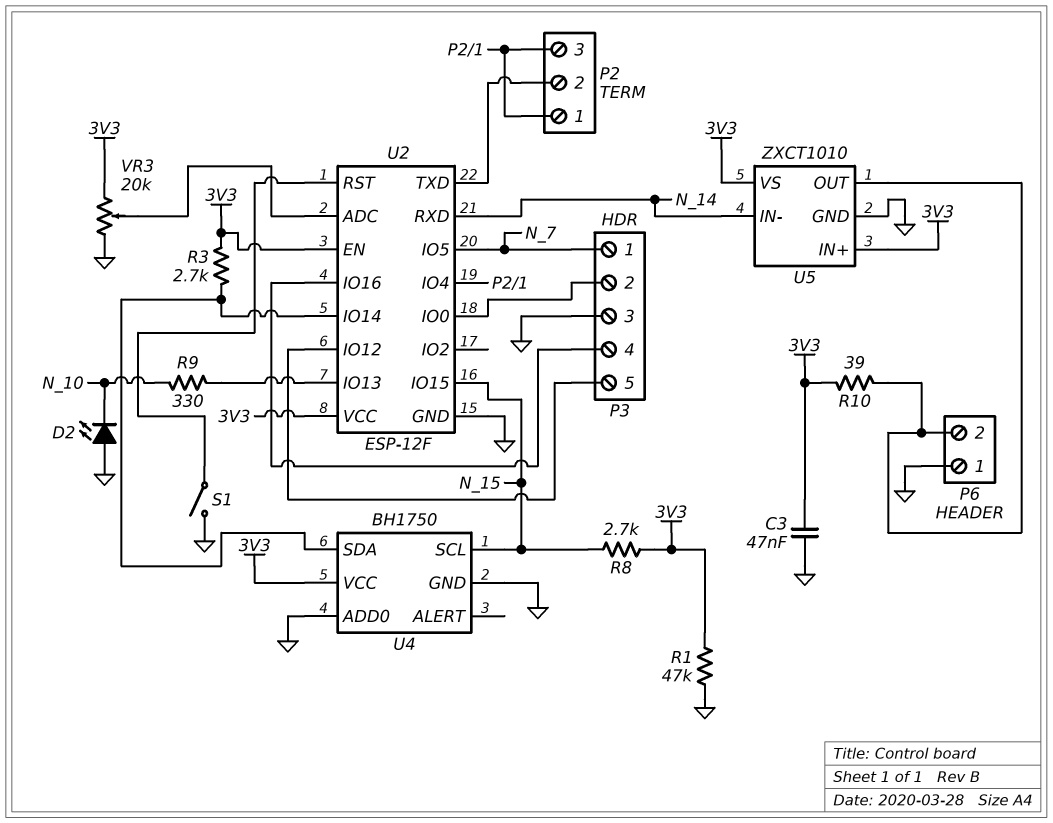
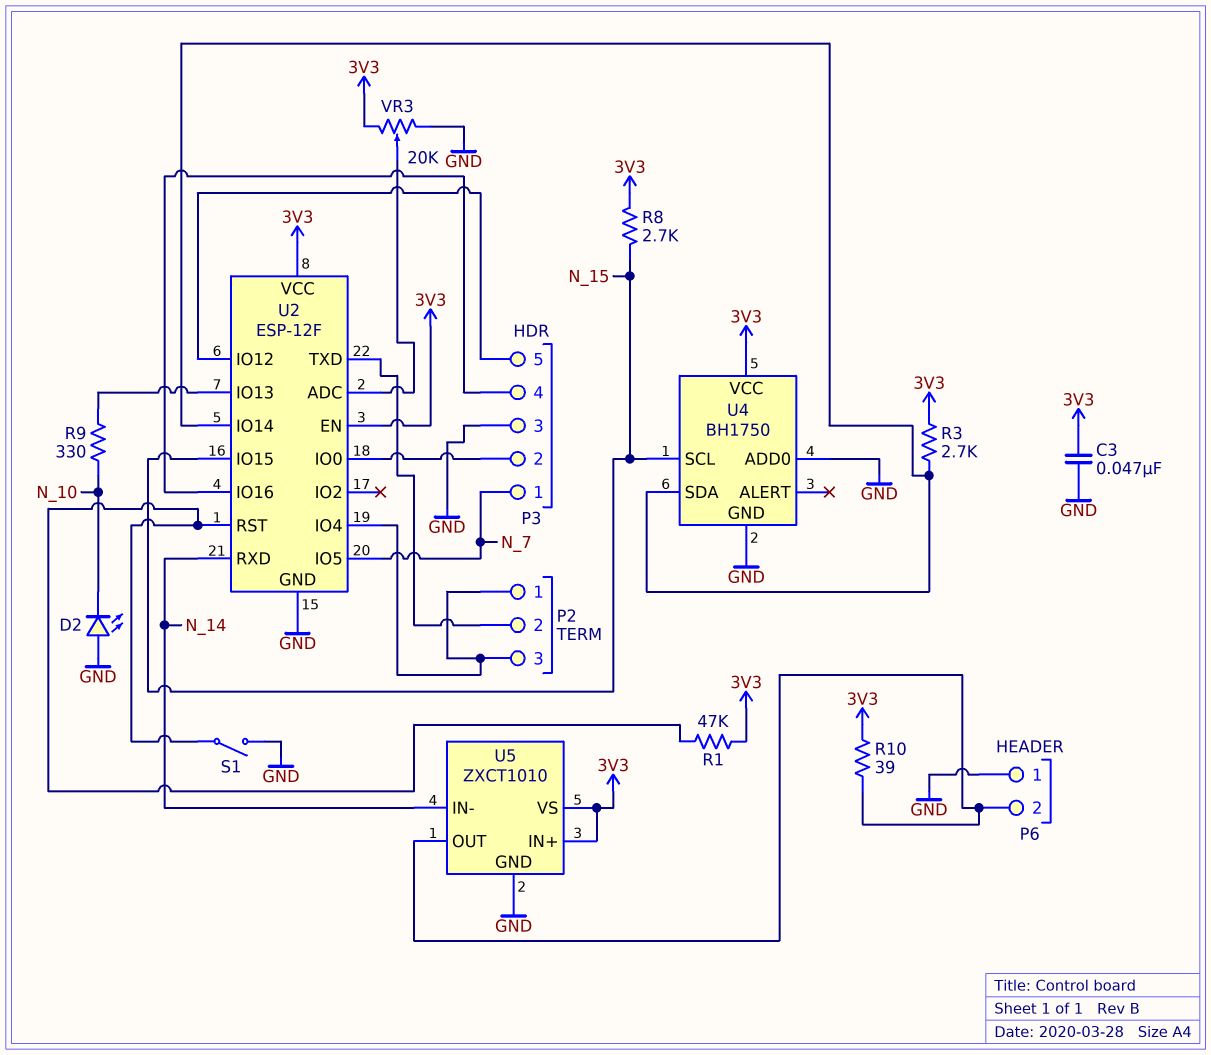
R1: 47k (3V3, GND) -> 47k (3V3, U2/RST)

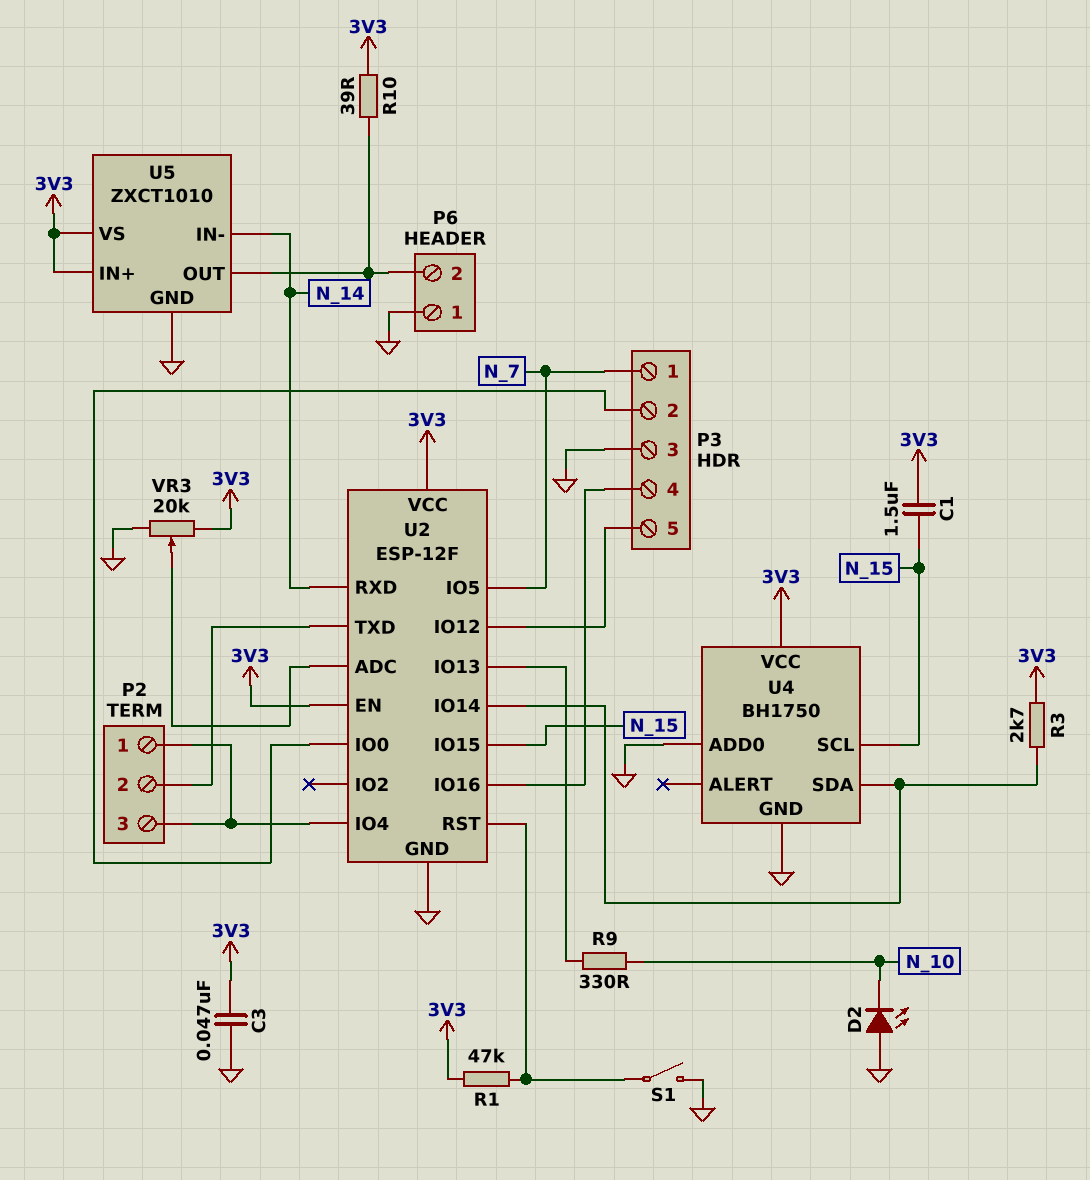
C1: none -> 1.5uF (3V3, N_15)
R8: 2.7k (3V3, N_15) -> none

